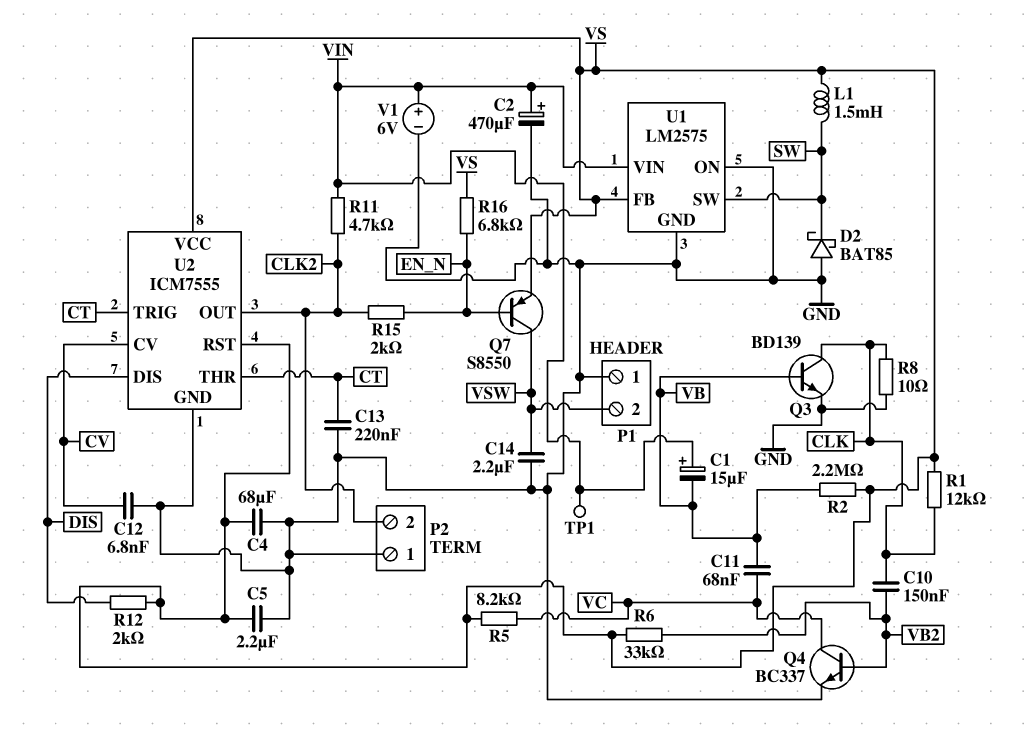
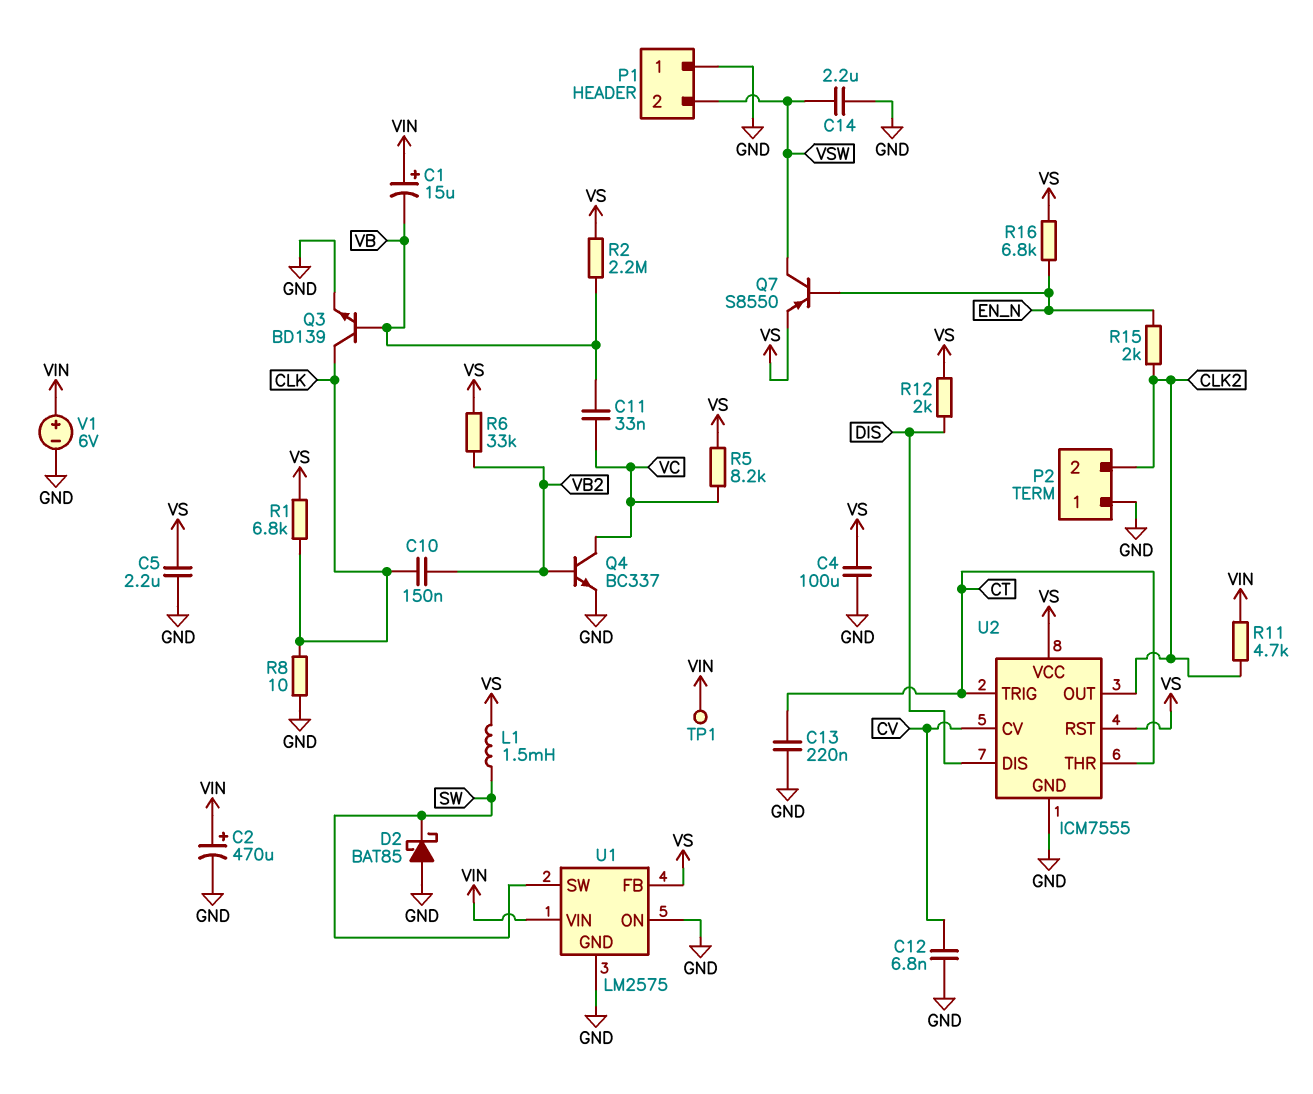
C4: 68uF (GND, VS) -> 100uF (GND, VS)
C11: 68nF (VB, VC) -> 33nF (VB, VC)
R1: 12k (CLK, VS) -> 6.8k (CLK, VS)

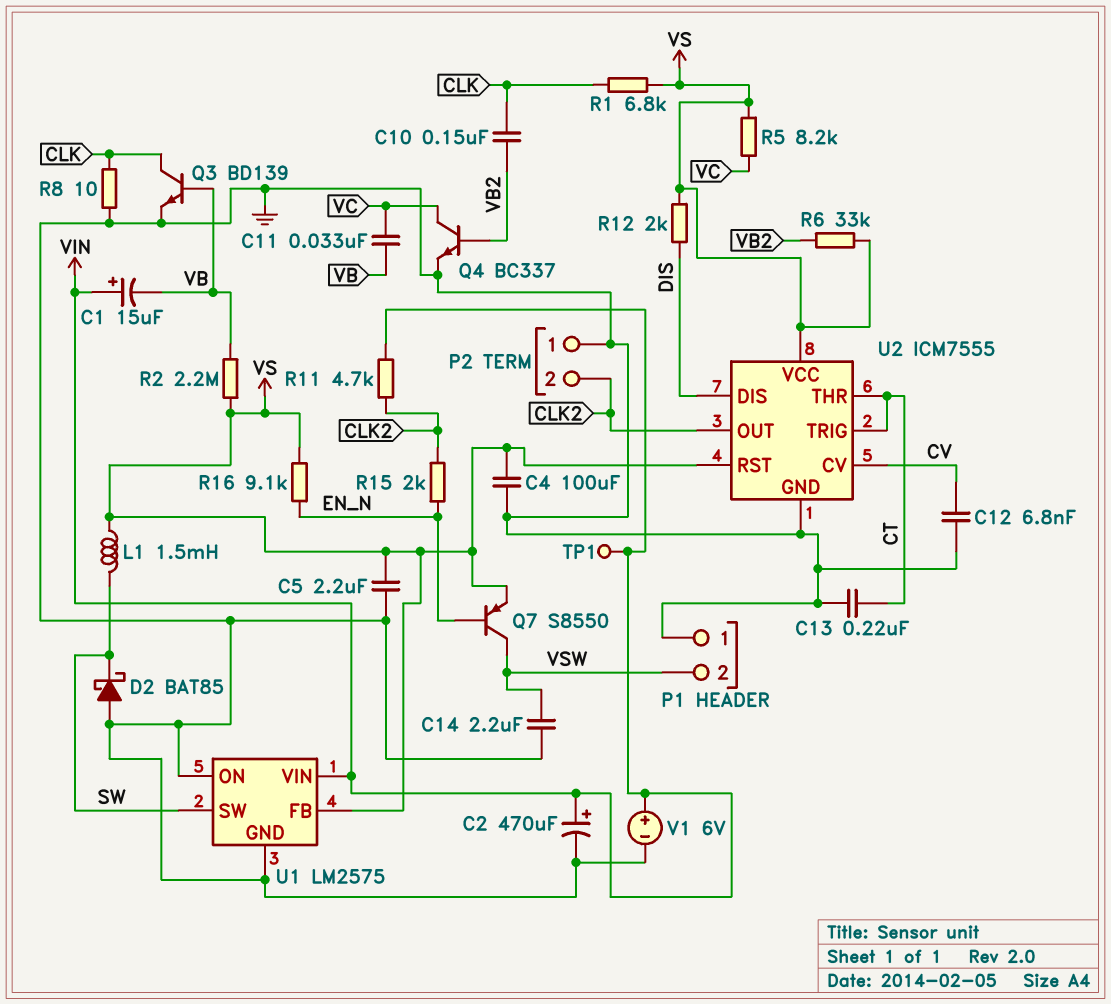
R16: 6.8k (EN_N, VS) -> 9.1k (EN_N, VS)

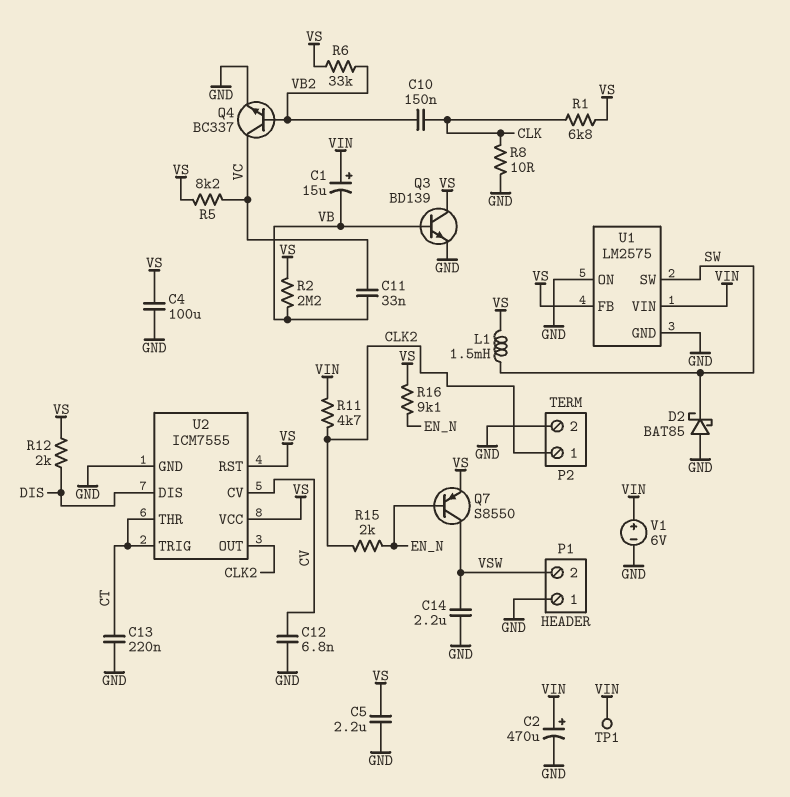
P2 pin 1: GND -> CLK2
P2 pin 2: CLK2 -> GND
Q3: NPN BD139 (B VB, C CLK, E GND) -> NPN BD139 (B VB, C VS, E GND)

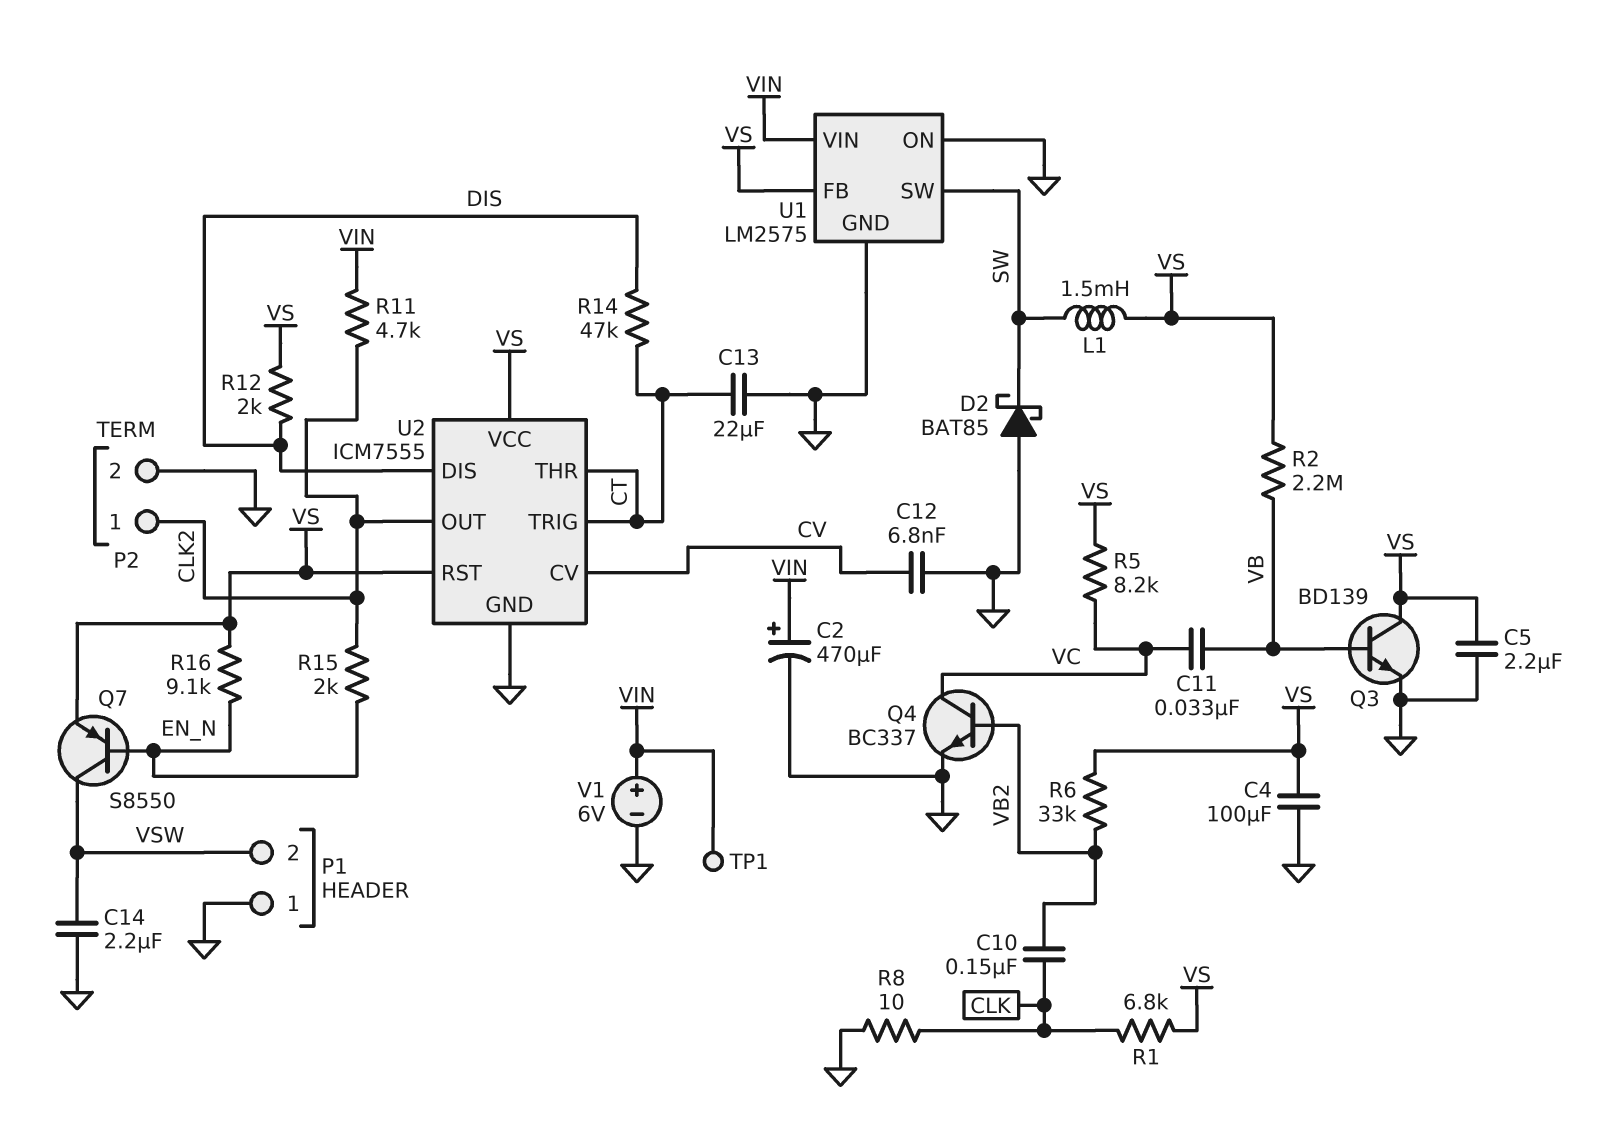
C1: 15uF (plus VIN, minus VB) -> none
C13: 220nF (CT, GND) -> 22uF (CT, GND)
R14: none -> 47k (CT, DIS)

